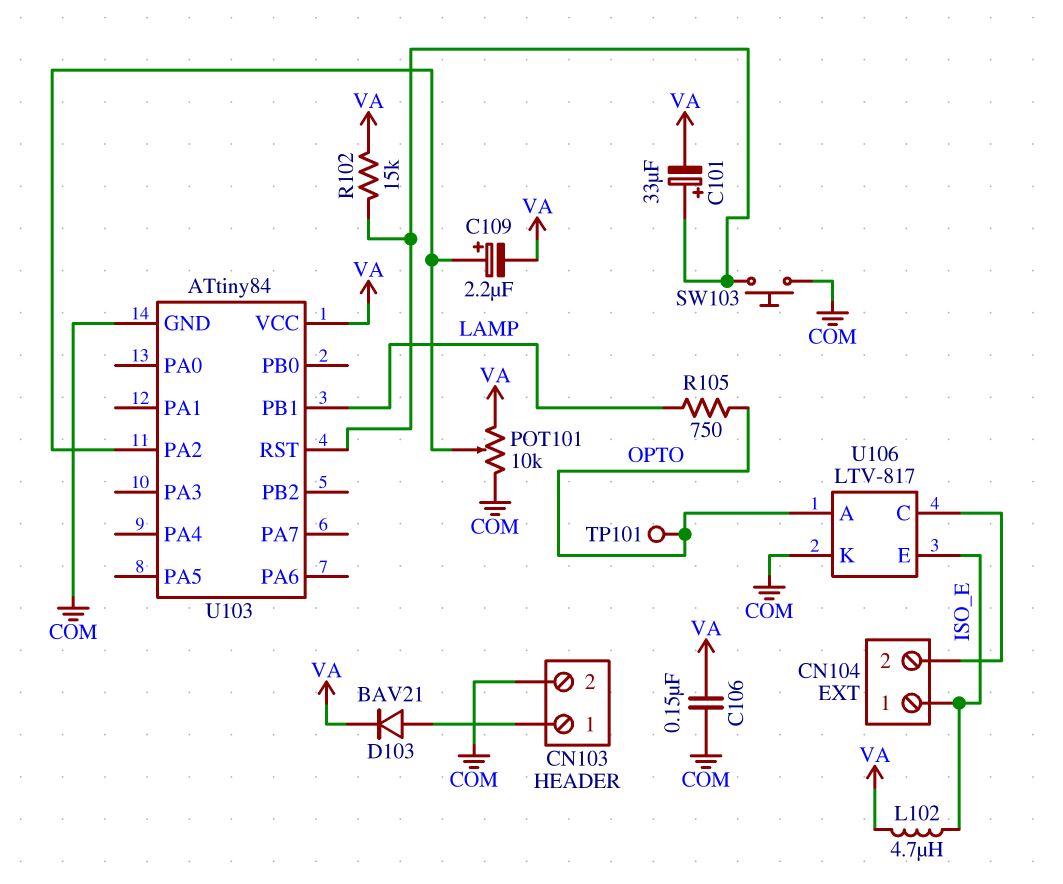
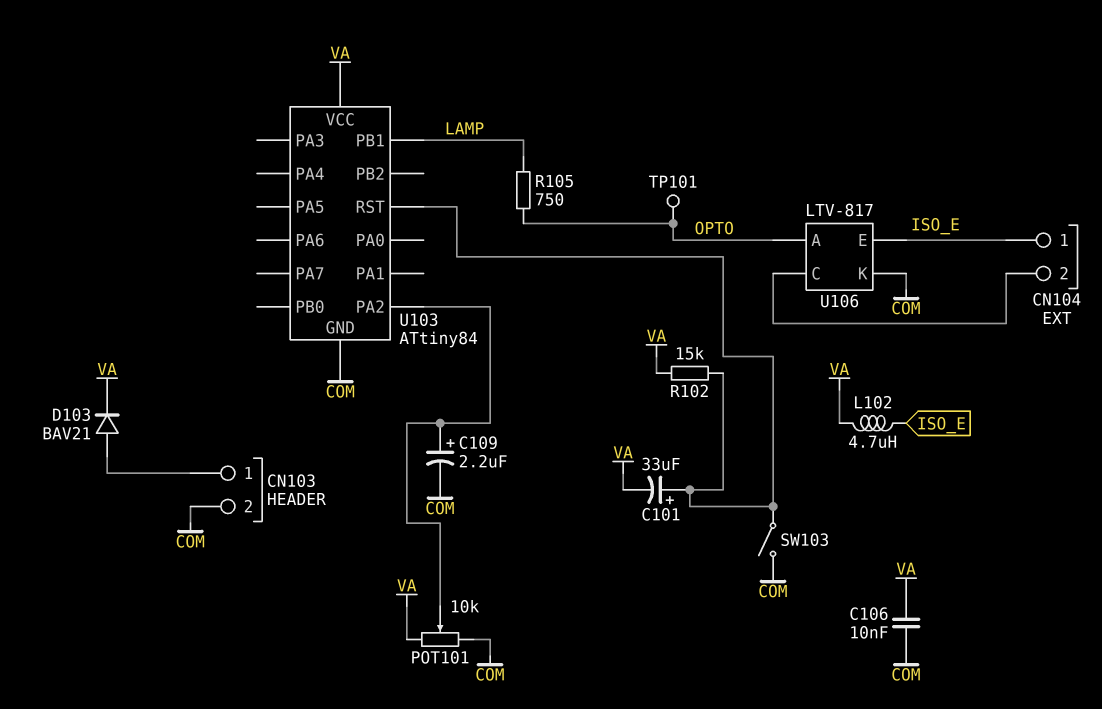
C106: 150nF (COM, VA) -> 10nF (COM, VA)
C109: 2.2uF (plus U103/PA2, minus VA) -> 2.2uF (plus U103/PA2, minus COM)
SW103: button (COM, U103/RST) -> switch (COM, U103/RST)

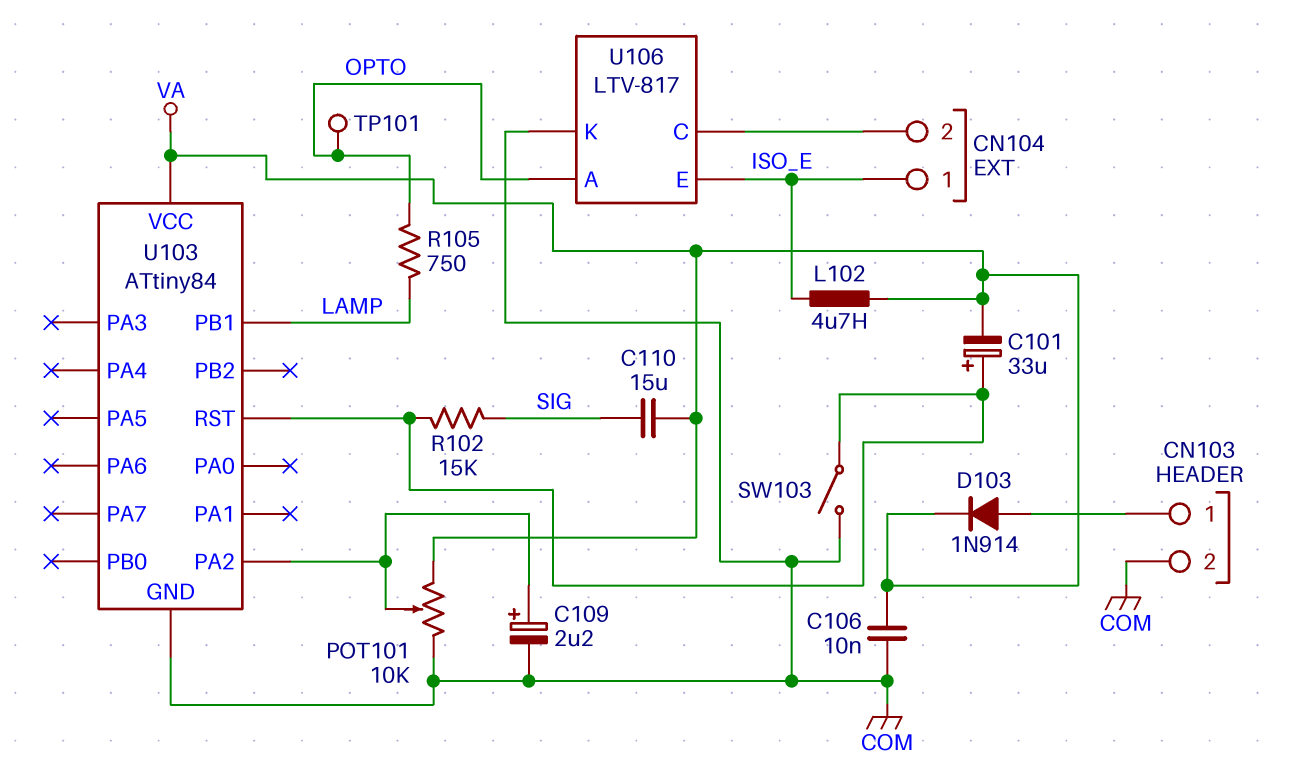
C110: none -> 15uF (SIG, VA)
D103: diode BAV21 (A CN103/1, K VA) -> diode 1N914 (A CN103/1, K VA)
R102: 15k (U103/RST, VA) -> 15k (SIG, U103/RST)

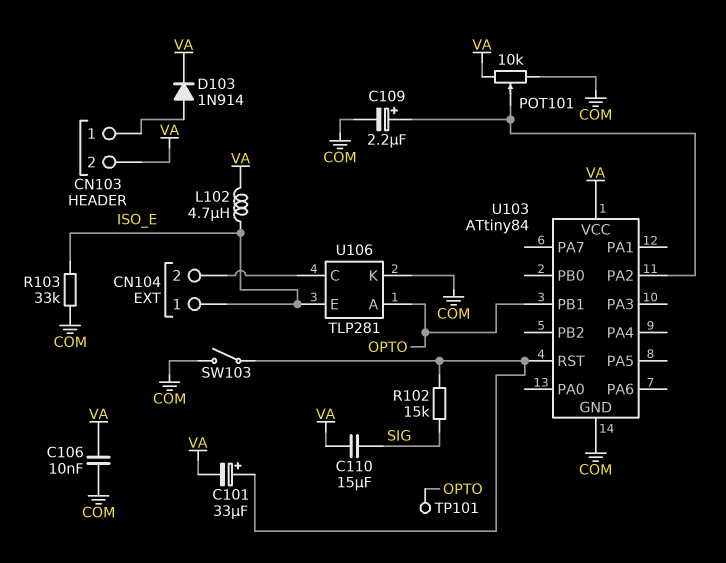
CN103 pin 2: COM -> VA
R103: none -> 33k (COM, ISO_E)
R105: 750 (LAMP, OPTO) -> none
U103 pin PB1: LAMP -> OPTO
U106: LTV-817 -> TLP281

